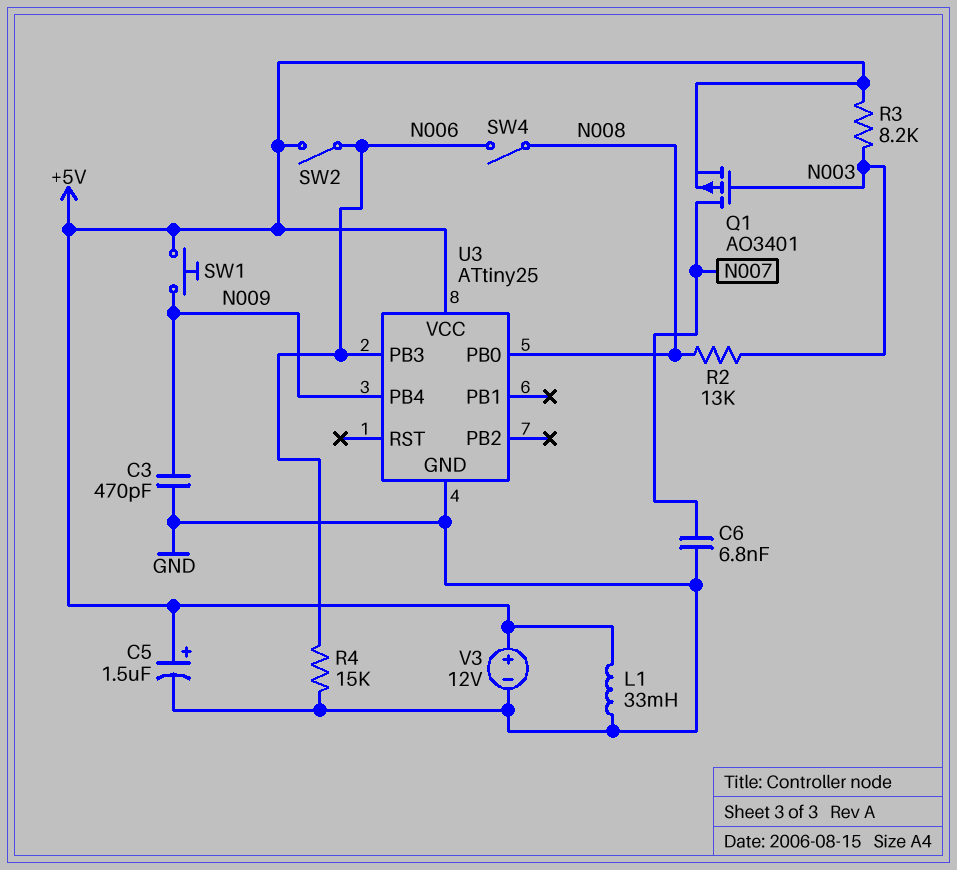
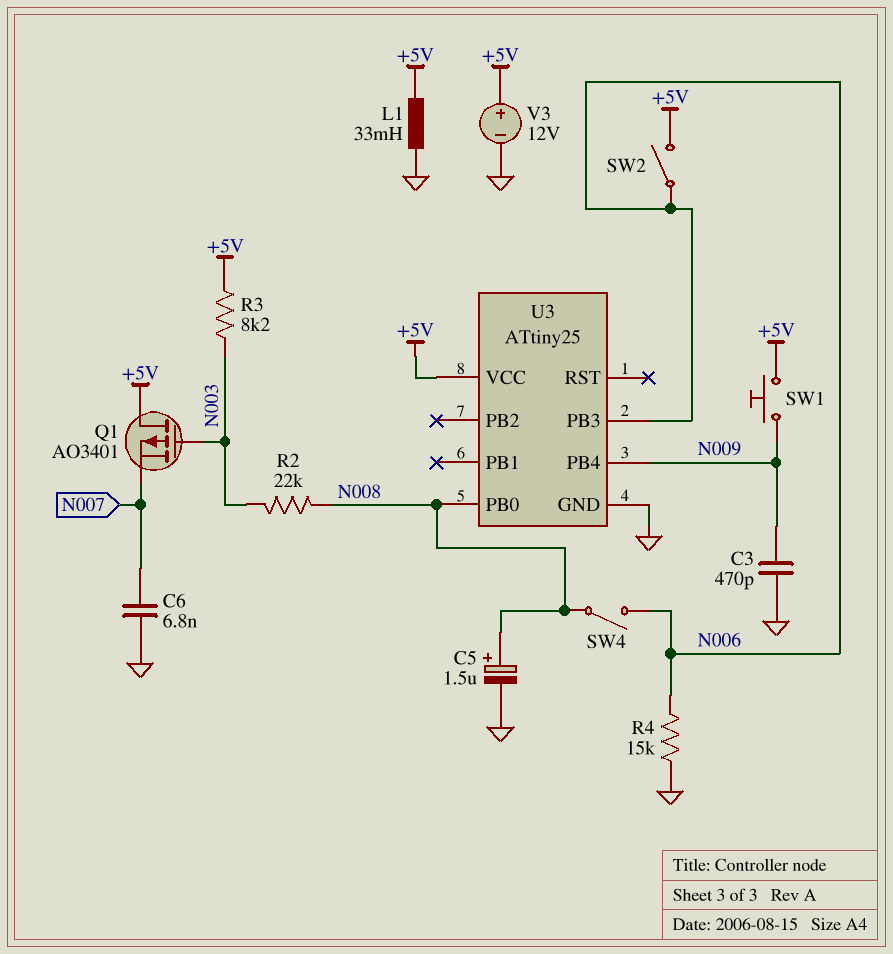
C5: 1.5uF (plus +5V, minus GND) -> 1.5uF (plus N008, minus GND)
Q1: PMOS AO3401 (G N003, D N007, S +5V) -> PMOS AO3401 (G N003, D +5V, S N007)
R2: 13k (N003, N008) -> 22k (N003, N008)

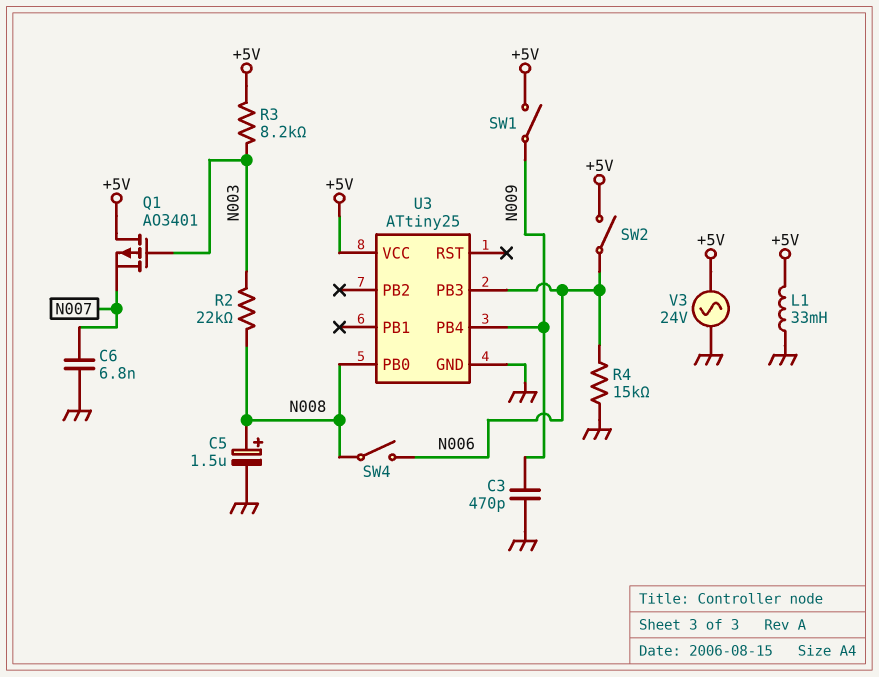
SW1: button (+5V, N009) -> switch (+5V, N009)
V3: 12V (plus +5V, minus GND) -> AC 24V (+5V, GND)

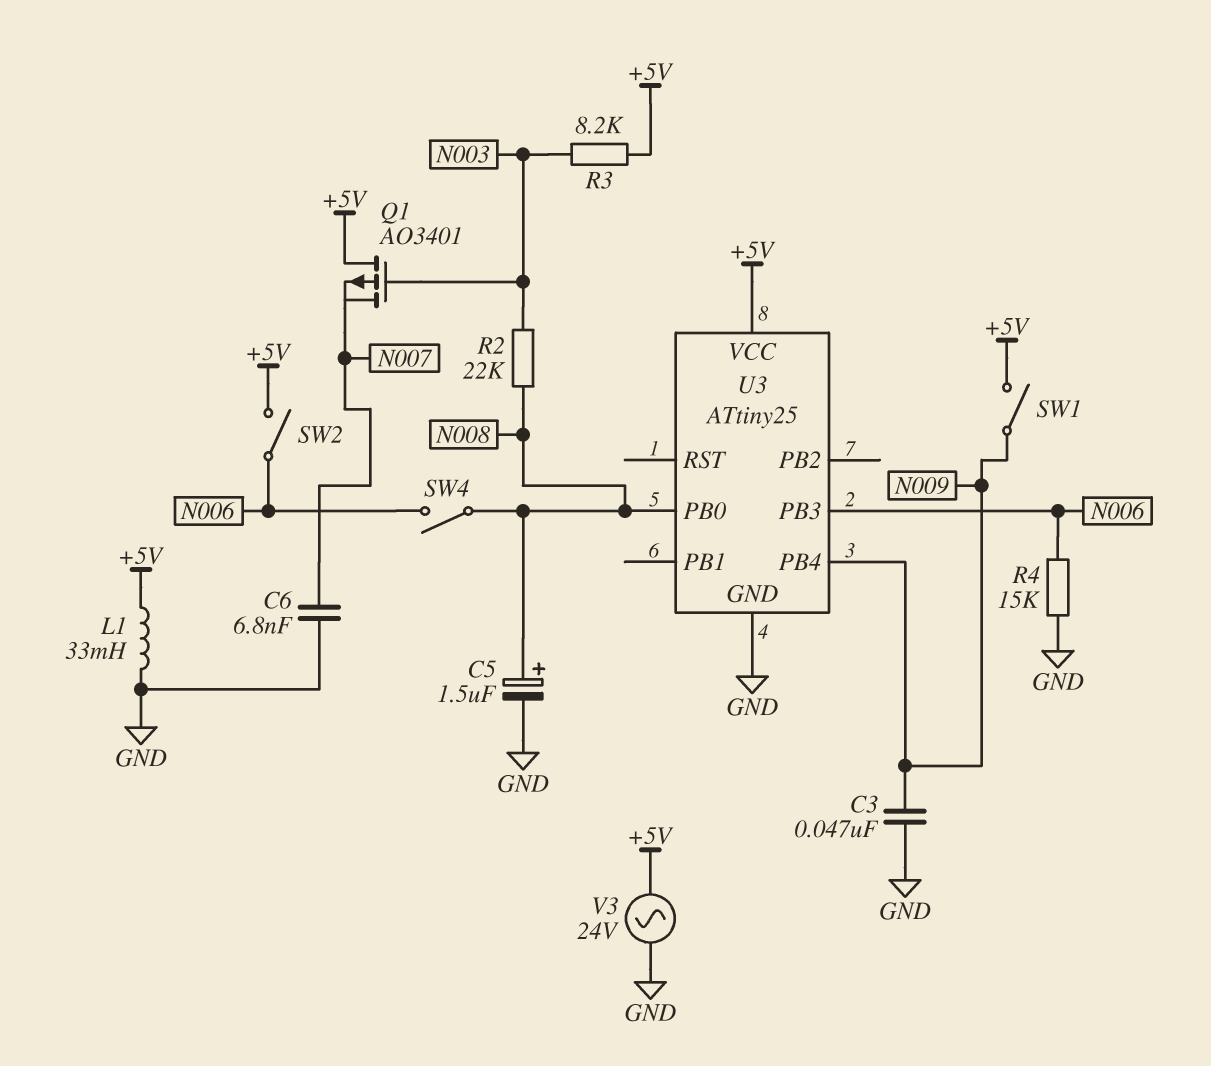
C3: 470pF (GND, N009) -> 47nF (GND, N009)

